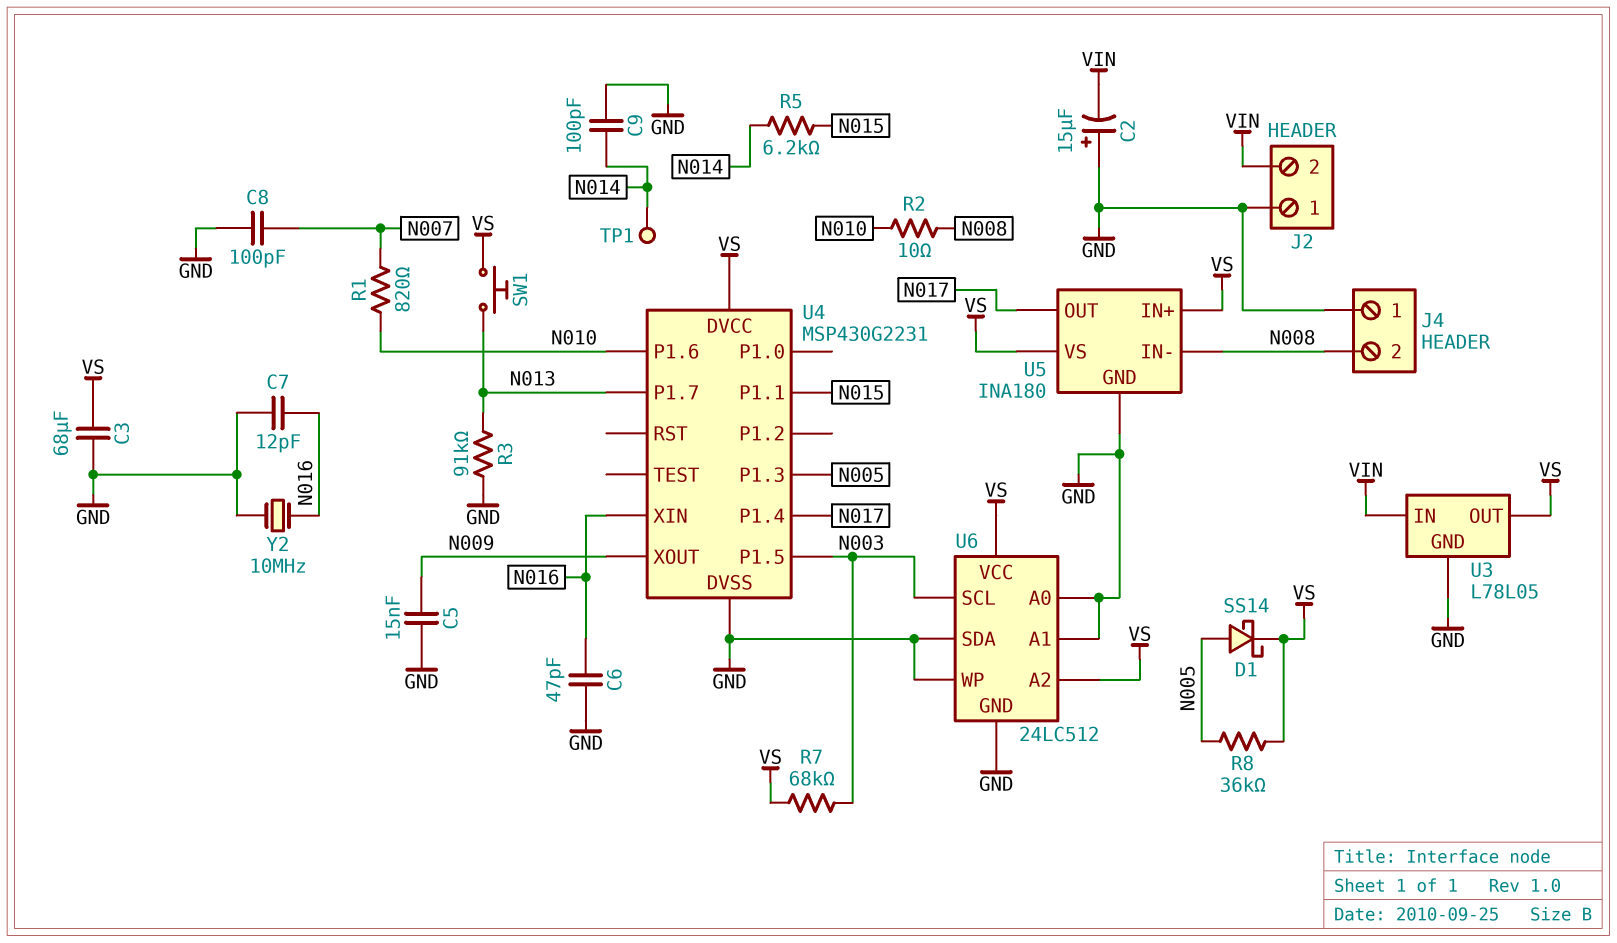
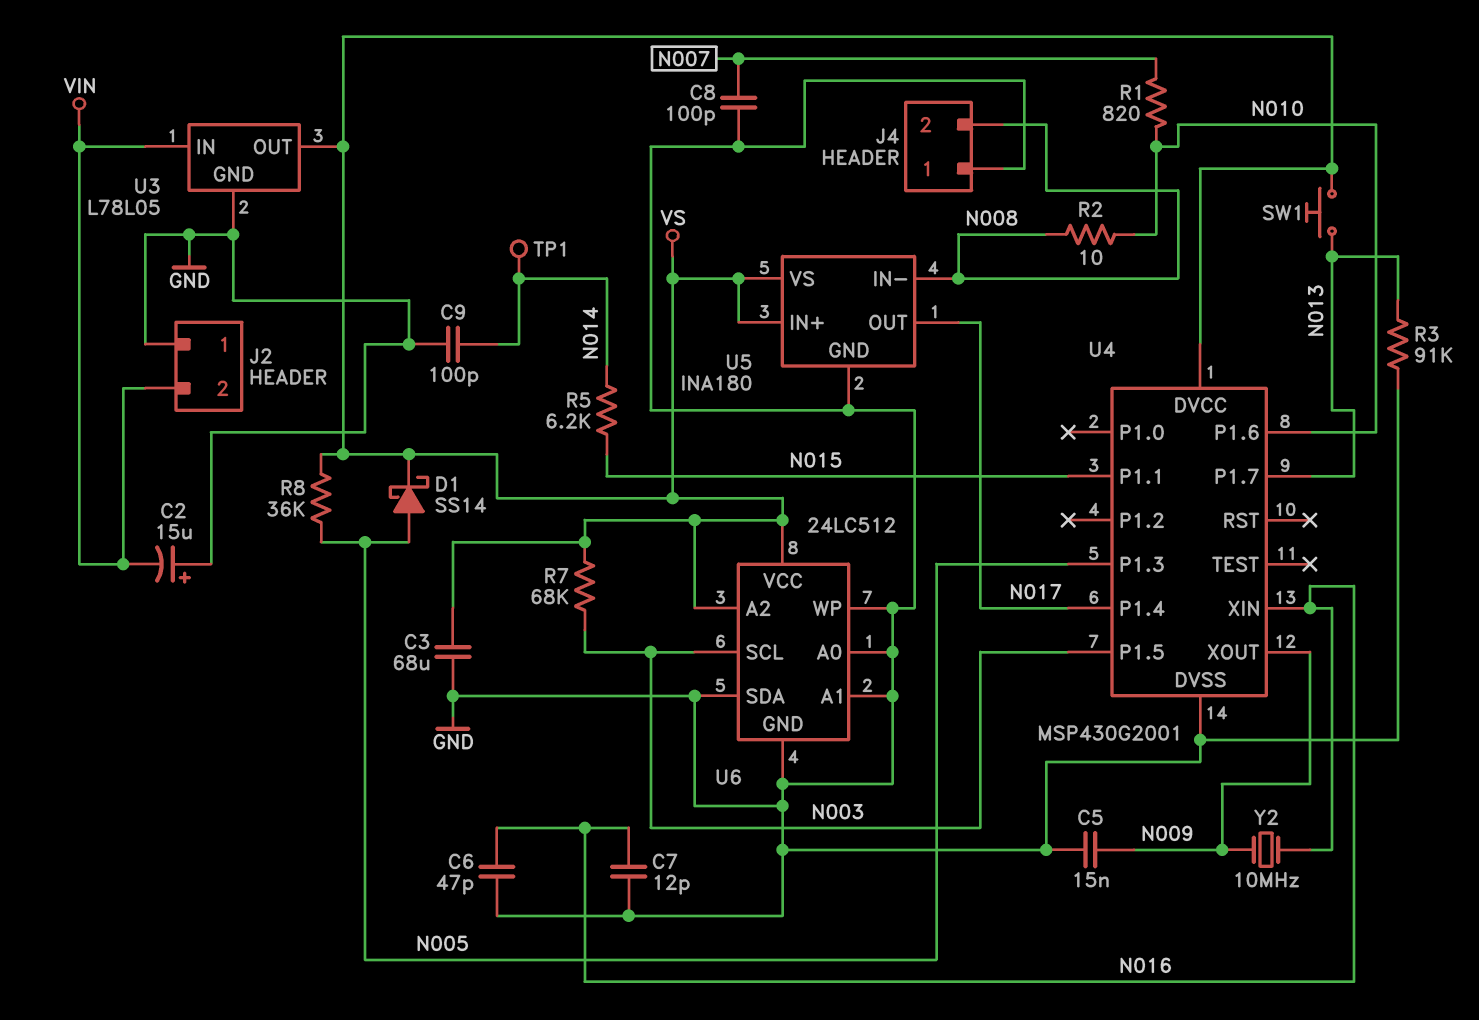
U4: MSP430G2231 -> MSP430G2001
Y2: 10MHz (GND, N016) -> 10MHz (N009, N016)

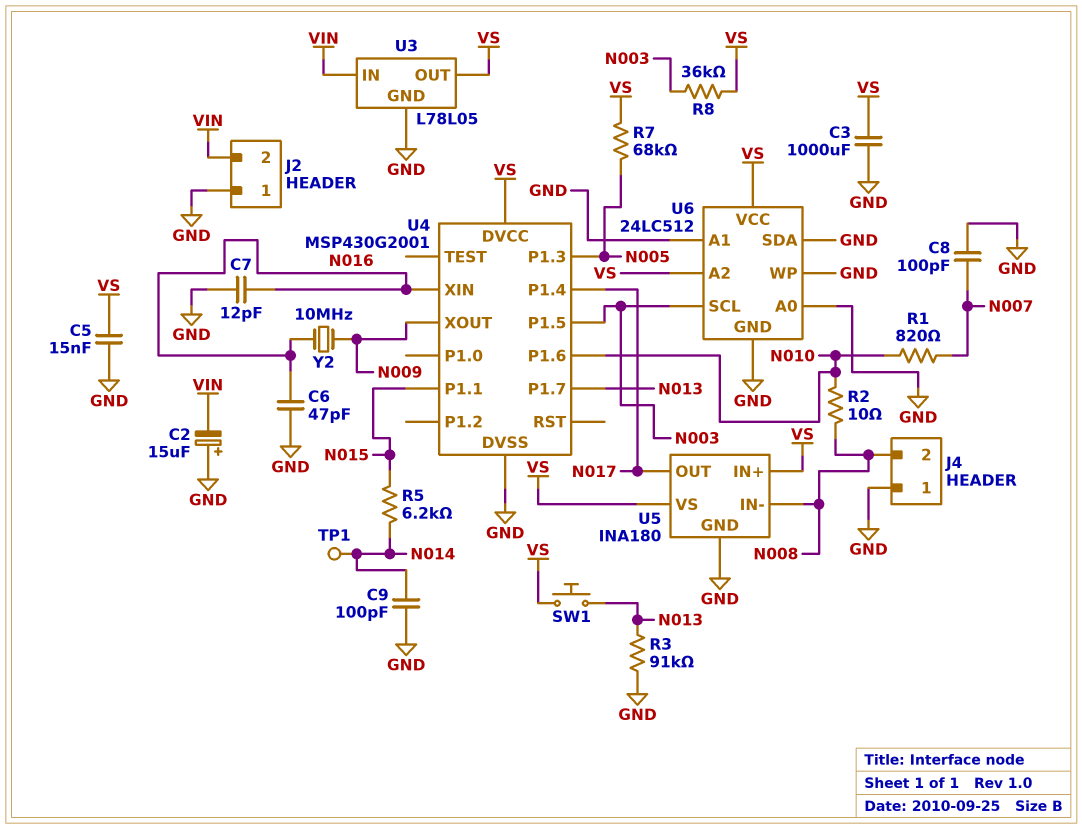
C3: 68uF (GND, VS) -> 1000uF (GND, VS)
C5: 15nF (GND, N009) -> 15nF (GND, VS)
D1: schottky SS14 (A N005, K VS) -> none
R7: 68k (N003, VS) -> 68k (N005, VS)
R8: 36k (N005, VS) -> 36k (N003, VS)

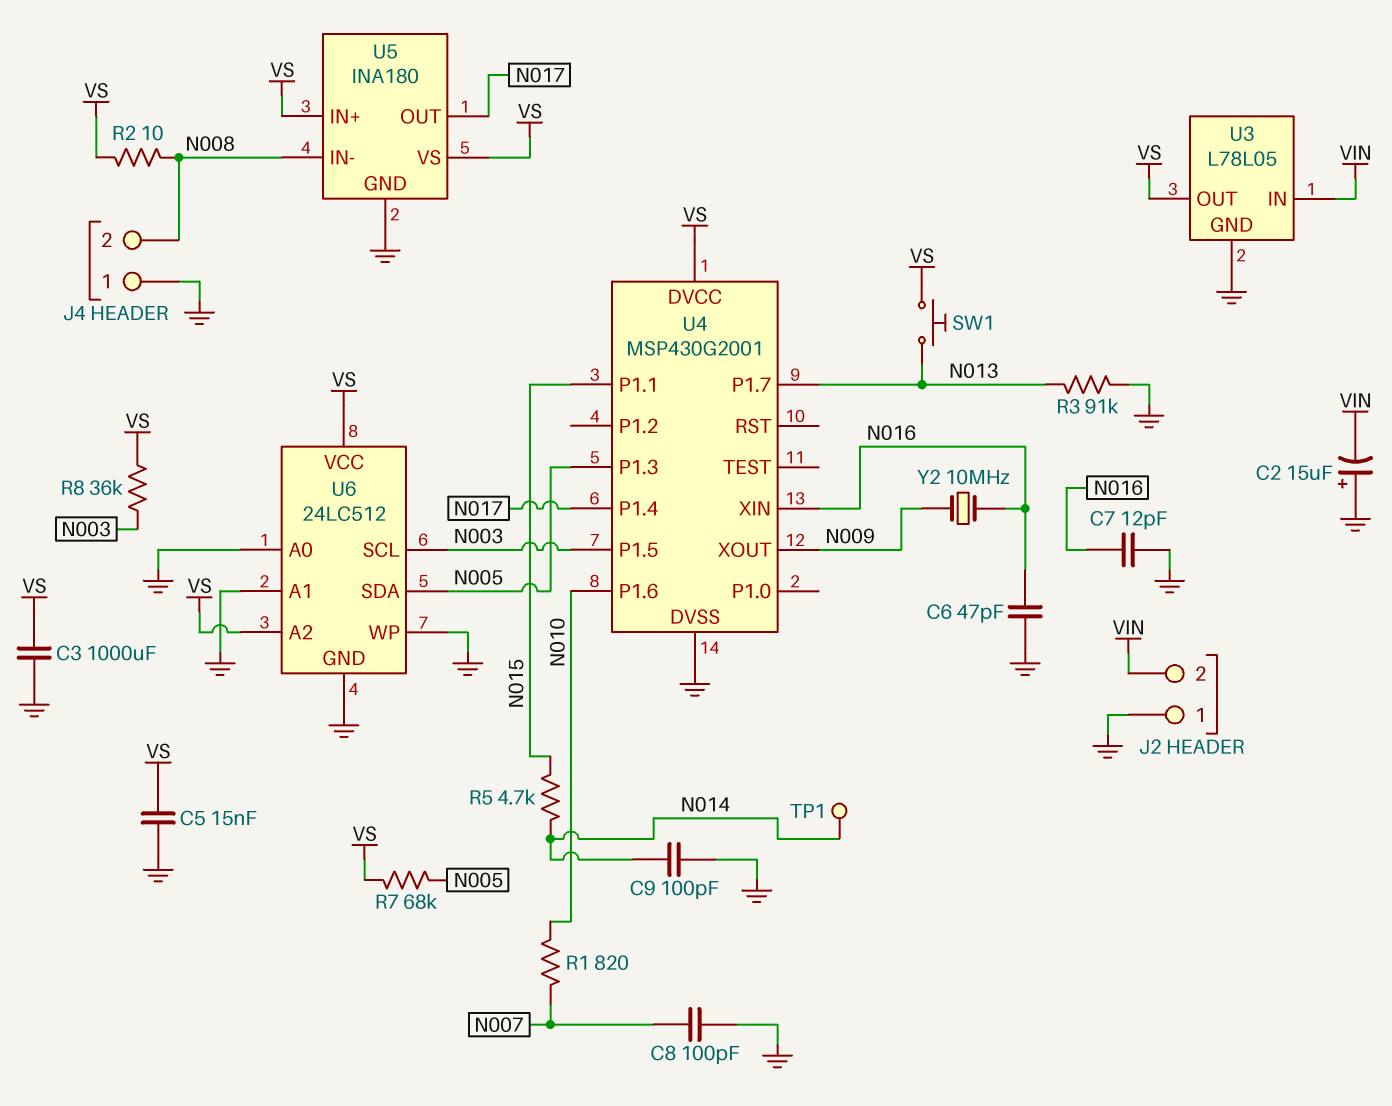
R2: 10 (N008, N010) -> 10 (N008, VS)
R5: 6.2k (N014, N015) -> 4.7k (N014, N015)
U6 pin SDA: GND -> N005

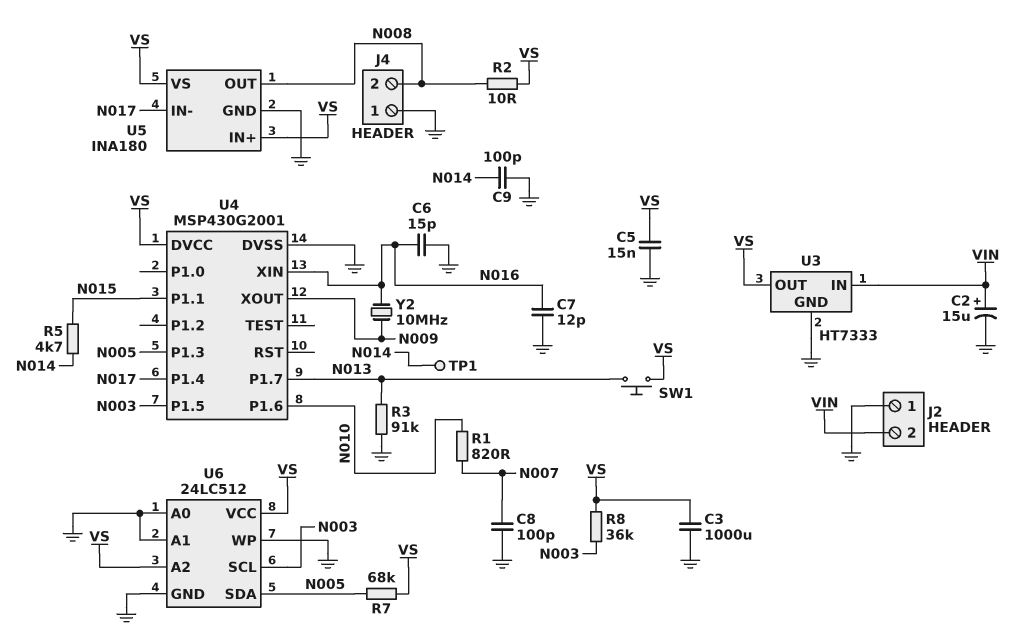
C2: 15uF (plus GND, minus VIN) -> 15uF (plus VIN, minus GND)
C6: 47pF (GND, N016) -> 15pF (GND, N016)
U3: L78L05 -> HT7333
U5 pin IN-: N008 -> N017
U5 pin OUT: N017 -> N008

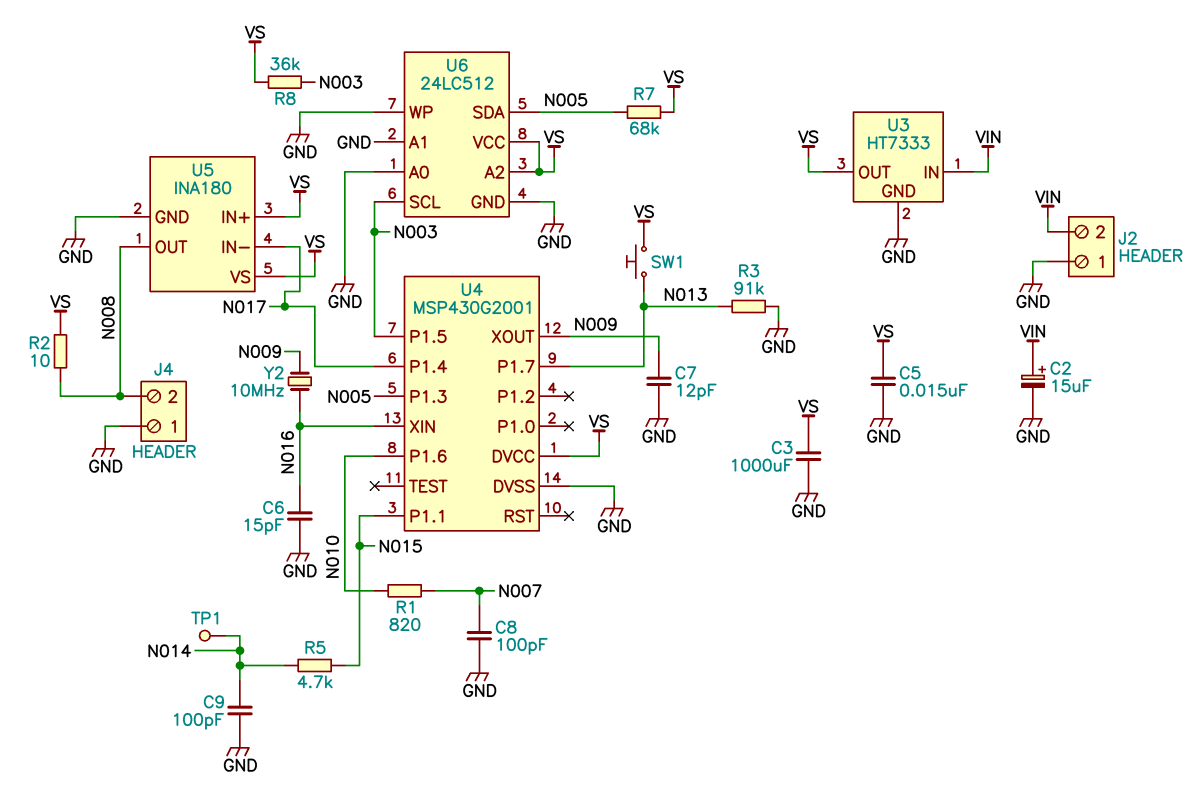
C7: 12pF (GND, N016) -> 12pF (GND, N009)

